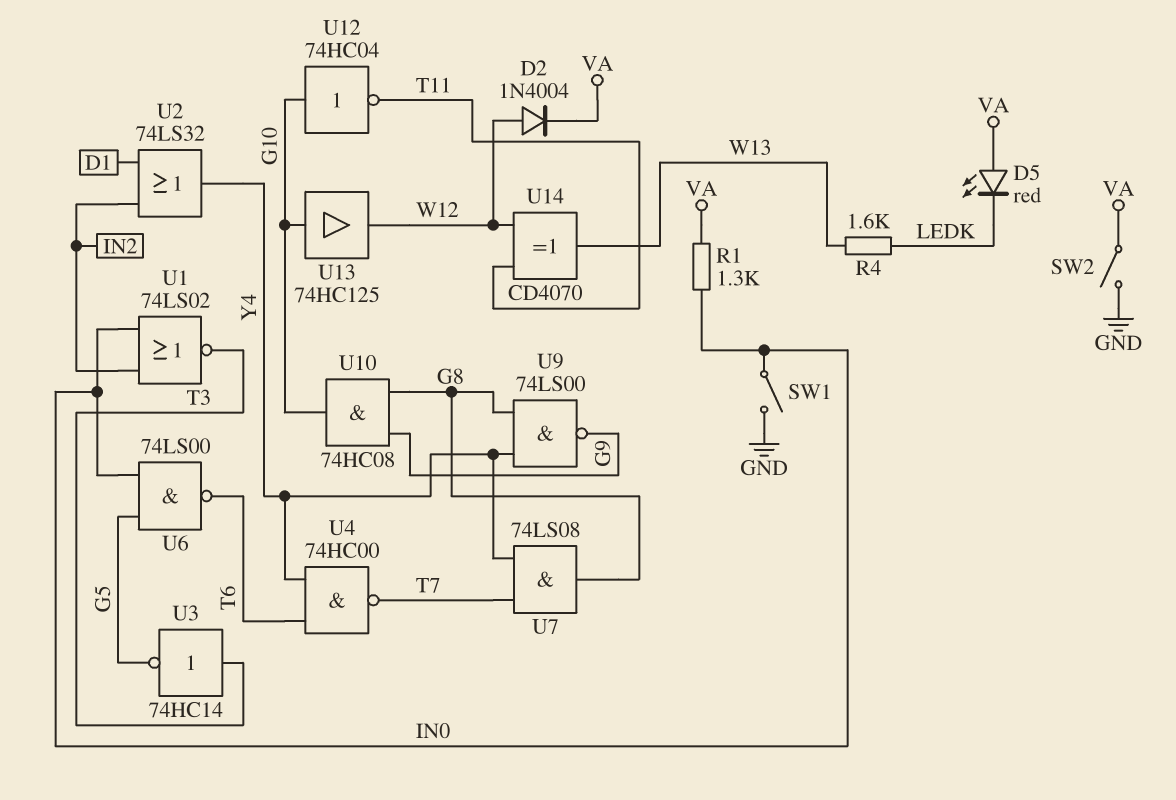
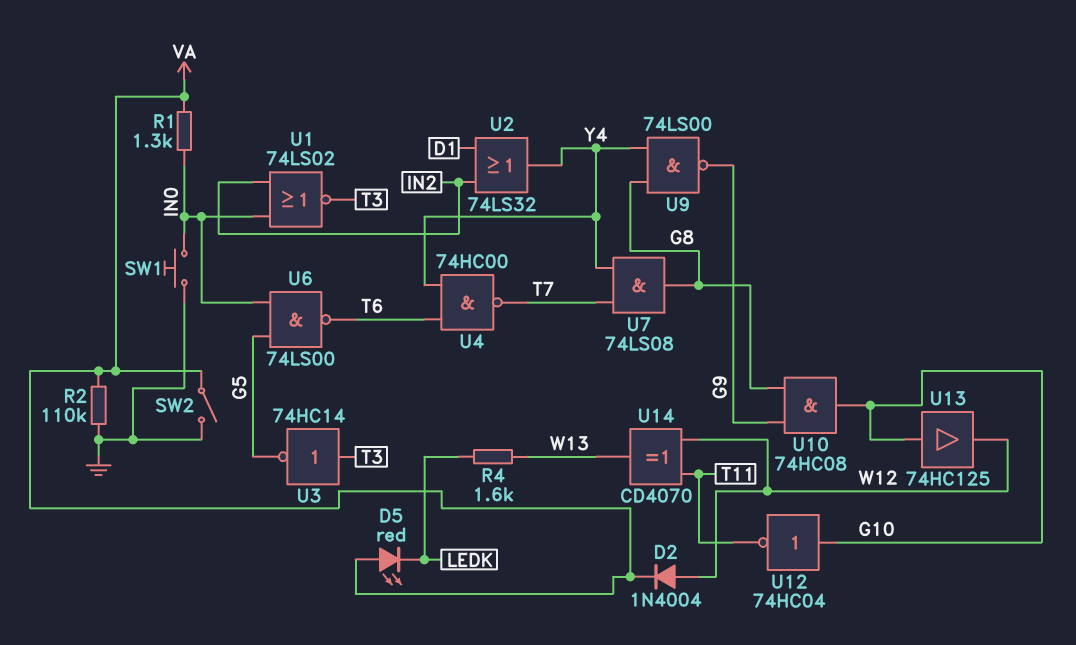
R2: none -> 110k (GND, VA)
SW1: switch (GND, IN0) -> button (GND, IN0)

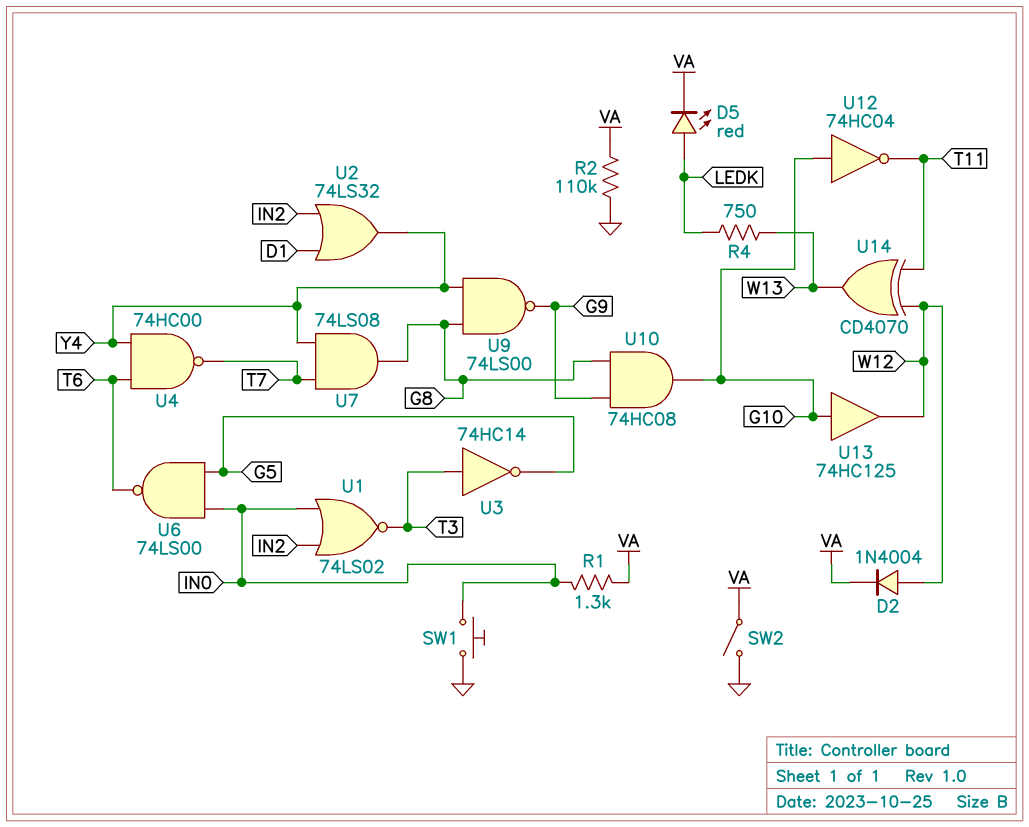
D5: LED red (A VA, K LEDK) -> LED red (A LEDK, K VA)
R4: 1.6k (LEDK, W13) -> 750 (LEDK, W13)

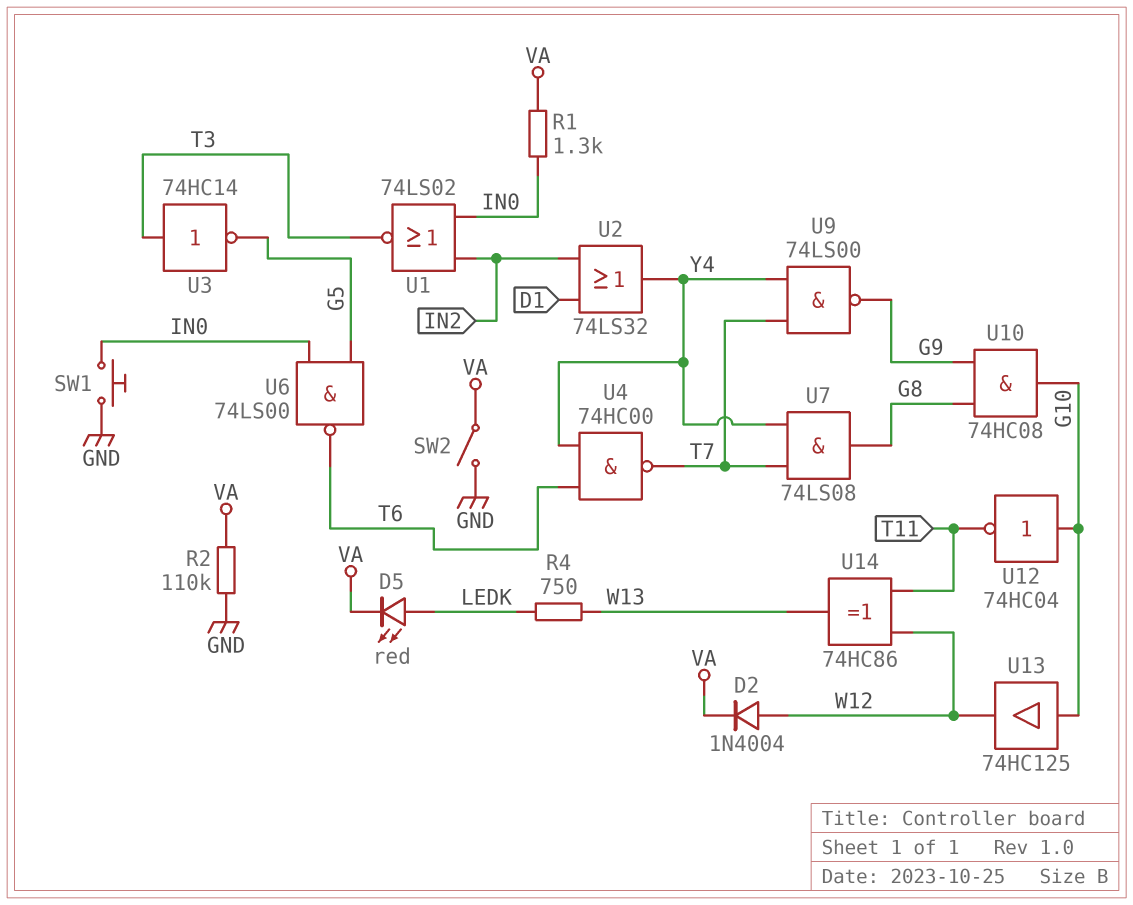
U9: NAND 74LS00 (in G8, in Y4, out G9) -> NAND 74LS00 (in T7, in Y4, out G9)
U14: XOR CD4070 (in T11, in W12, out W13) -> XOR 74HC86 (in T11, in W12, out W13)

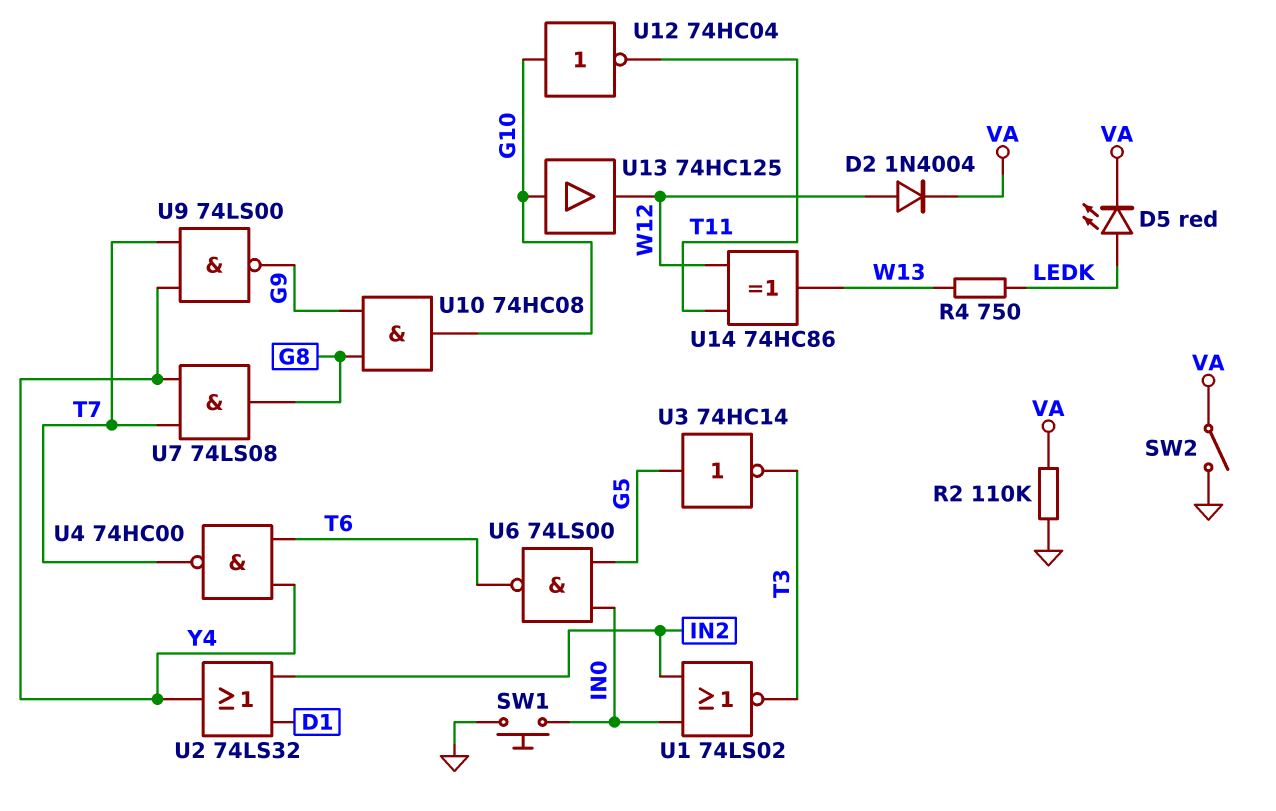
R1: 1.3k (IN0, VA) -> none
U3: NOT 74HC14 (in T3, out G5) -> NOT 74HC14 (in G5, out T3)

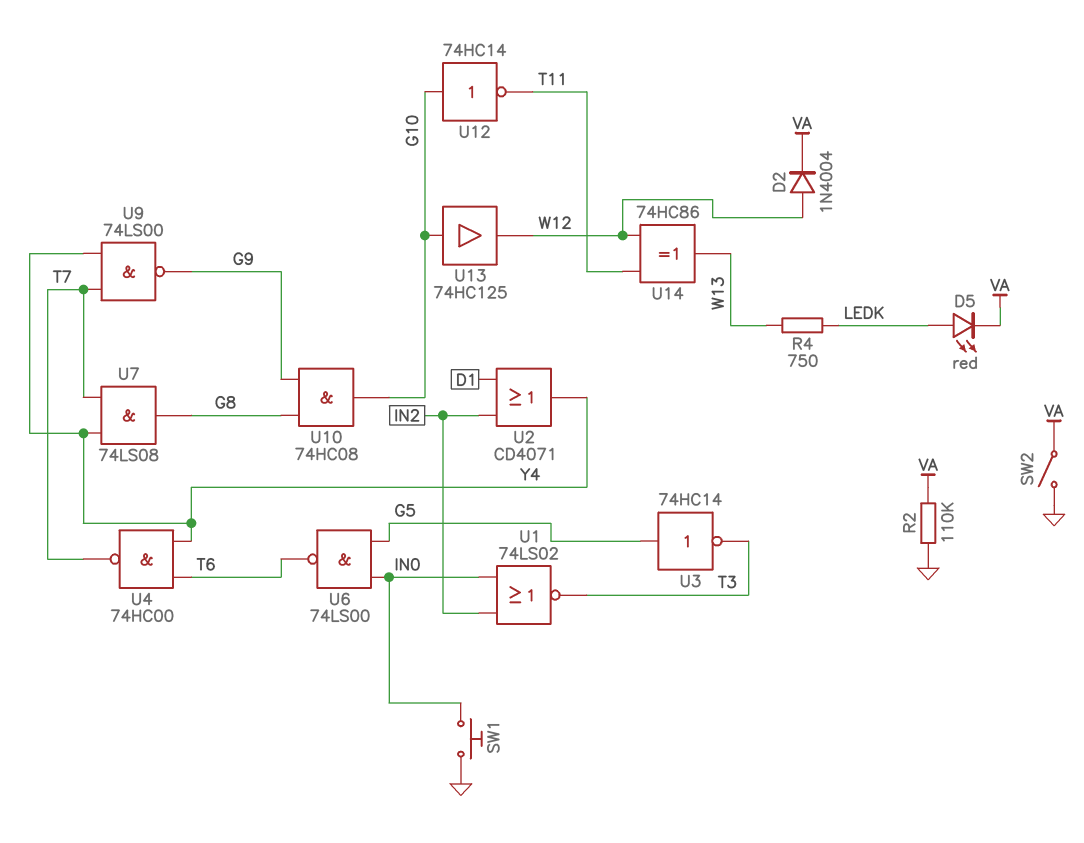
U2: OR 74LS32 (in D1, in IN2, out Y4) -> OR CD4071 (in D1, in IN2, out Y4)
U12: NOT 74HC04 (in G10, out T11) -> NOT 74HC14 (in G10, out T11)

